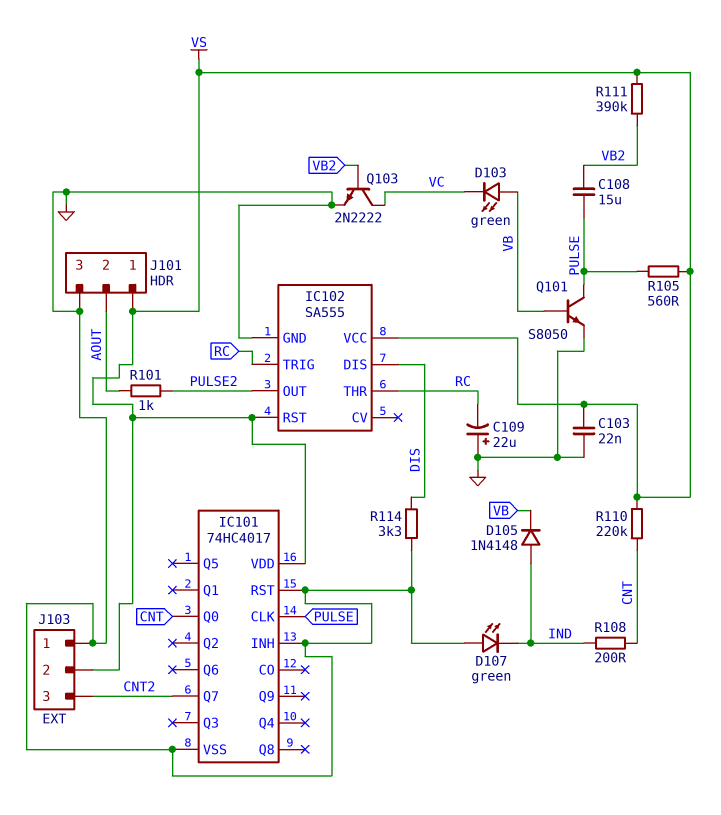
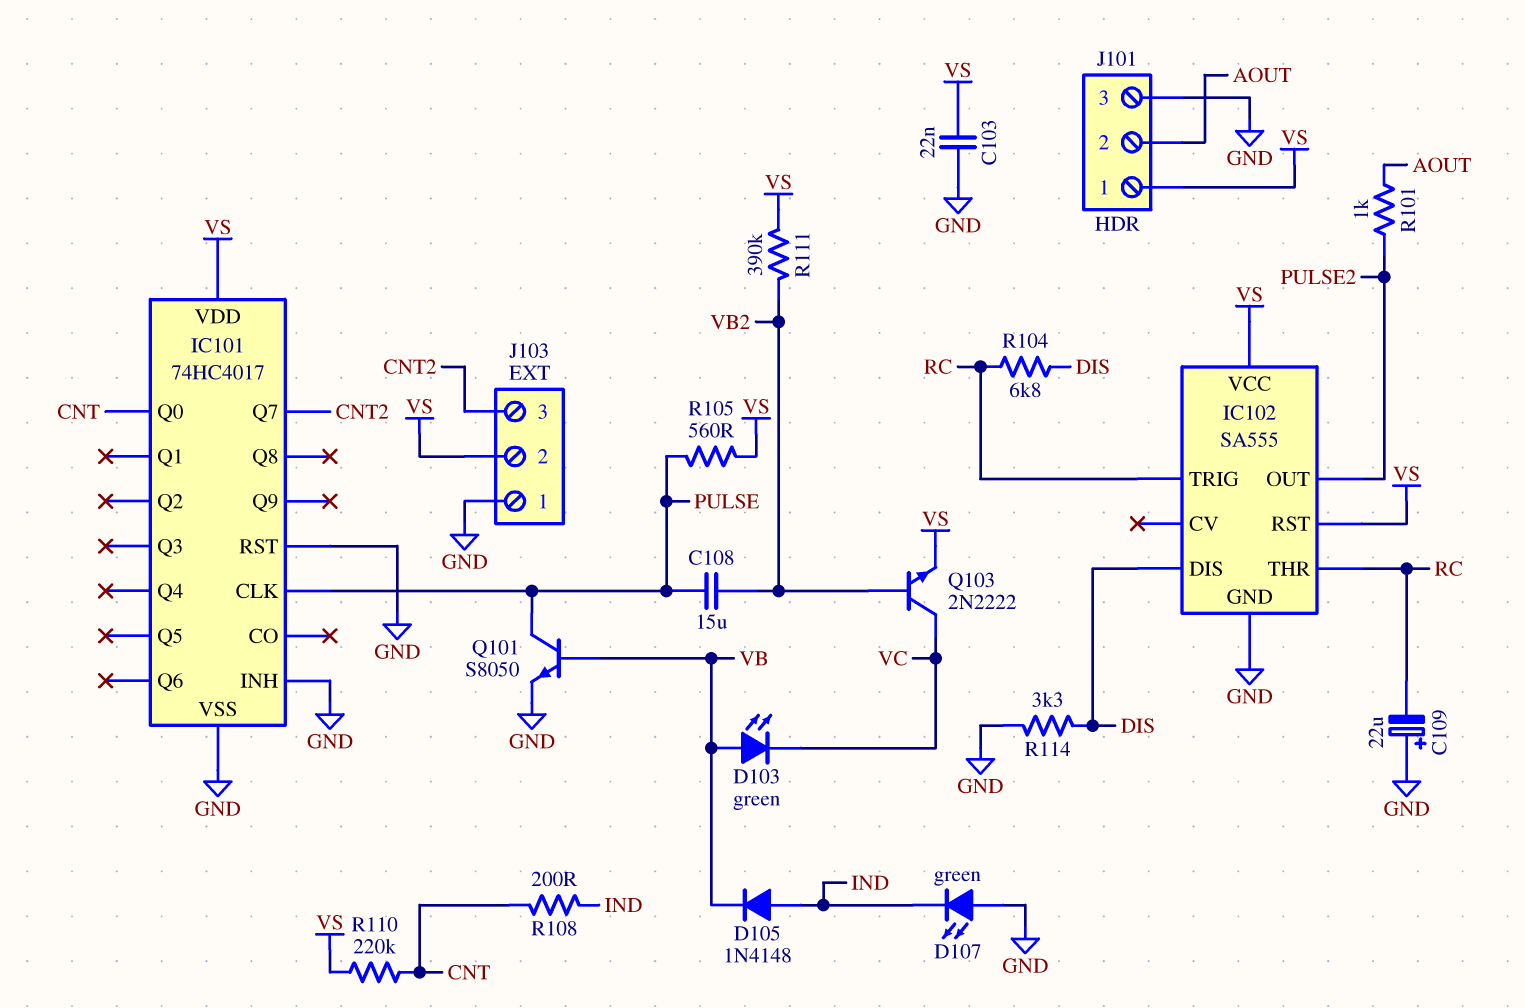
Q103: NPN 2N2222 (B VB2, C VC, E GND) -> NPN 2N2222 (B VB2, C VC, E VS)
R104: none -> 6.8k (DIS, RC)

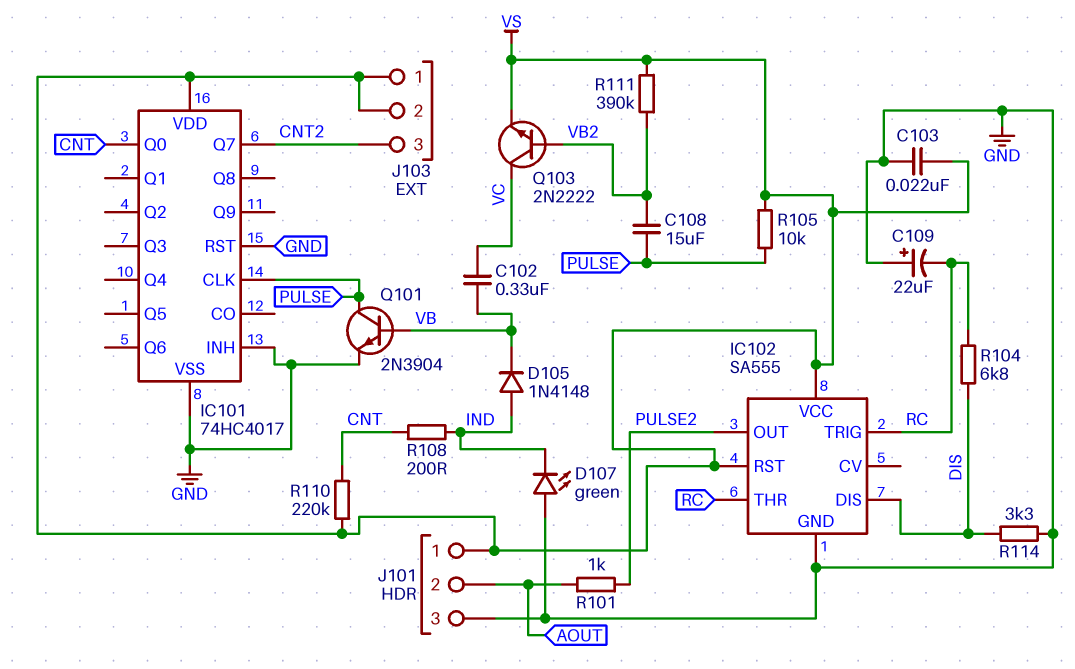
C102: none -> 330nF (VB, VC)
D103: LED green (A VB, K VC) -> none
J103 pin 1: GND -> VS
Q101: NPN S8050 (B VB, C PULSE, E GND) -> NPN 2N3904 (B VB, C PULSE, E GND)
R105: 560 (PULSE, VS) -> 10k (PULSE, VS)

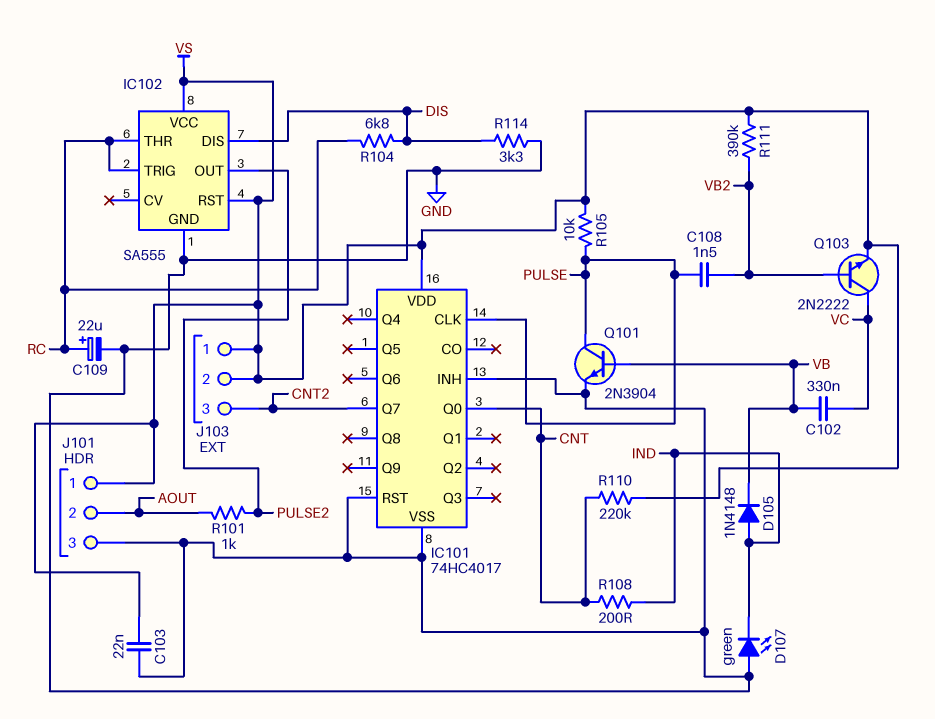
C108: 15uF (PULSE, VB2) -> 1.5nF (PULSE, VB2)
C109: 22uF (plus GND, minus RC) -> 22uF (plus RC, minus GND)

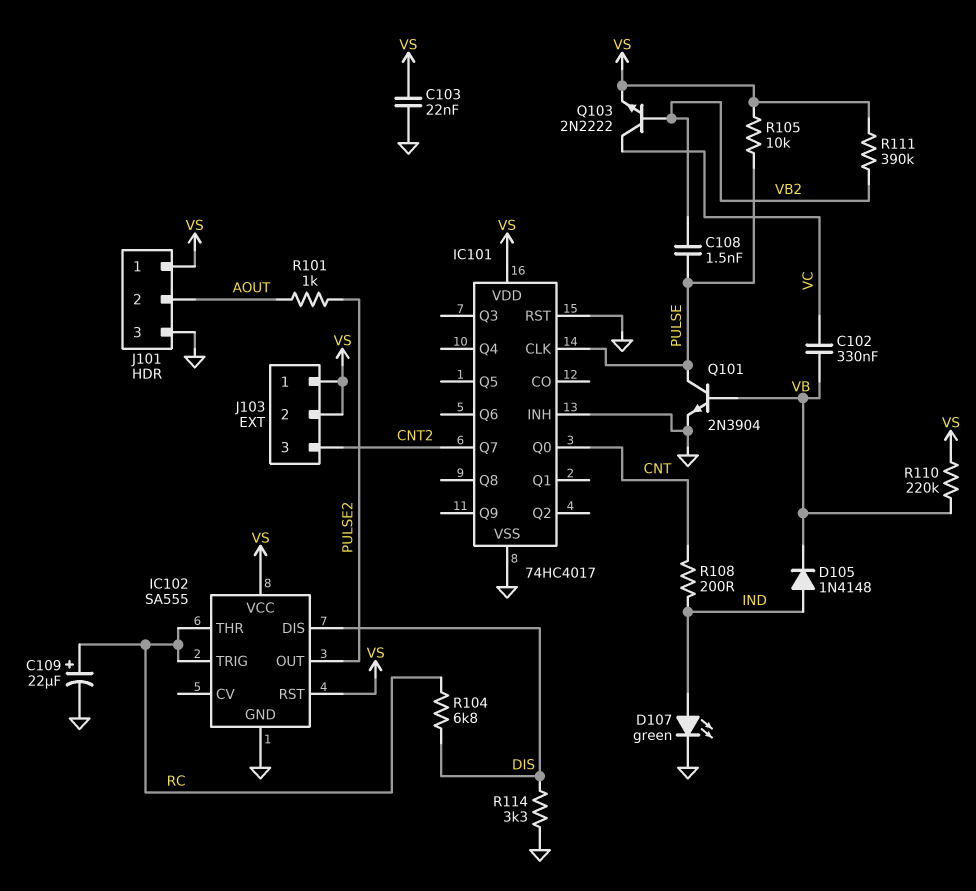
D107: LED green (A GND, K IND) -> LED green (A IND, K GND)
R110: 220k (CNT, VS) -> 220k (VB, VS)

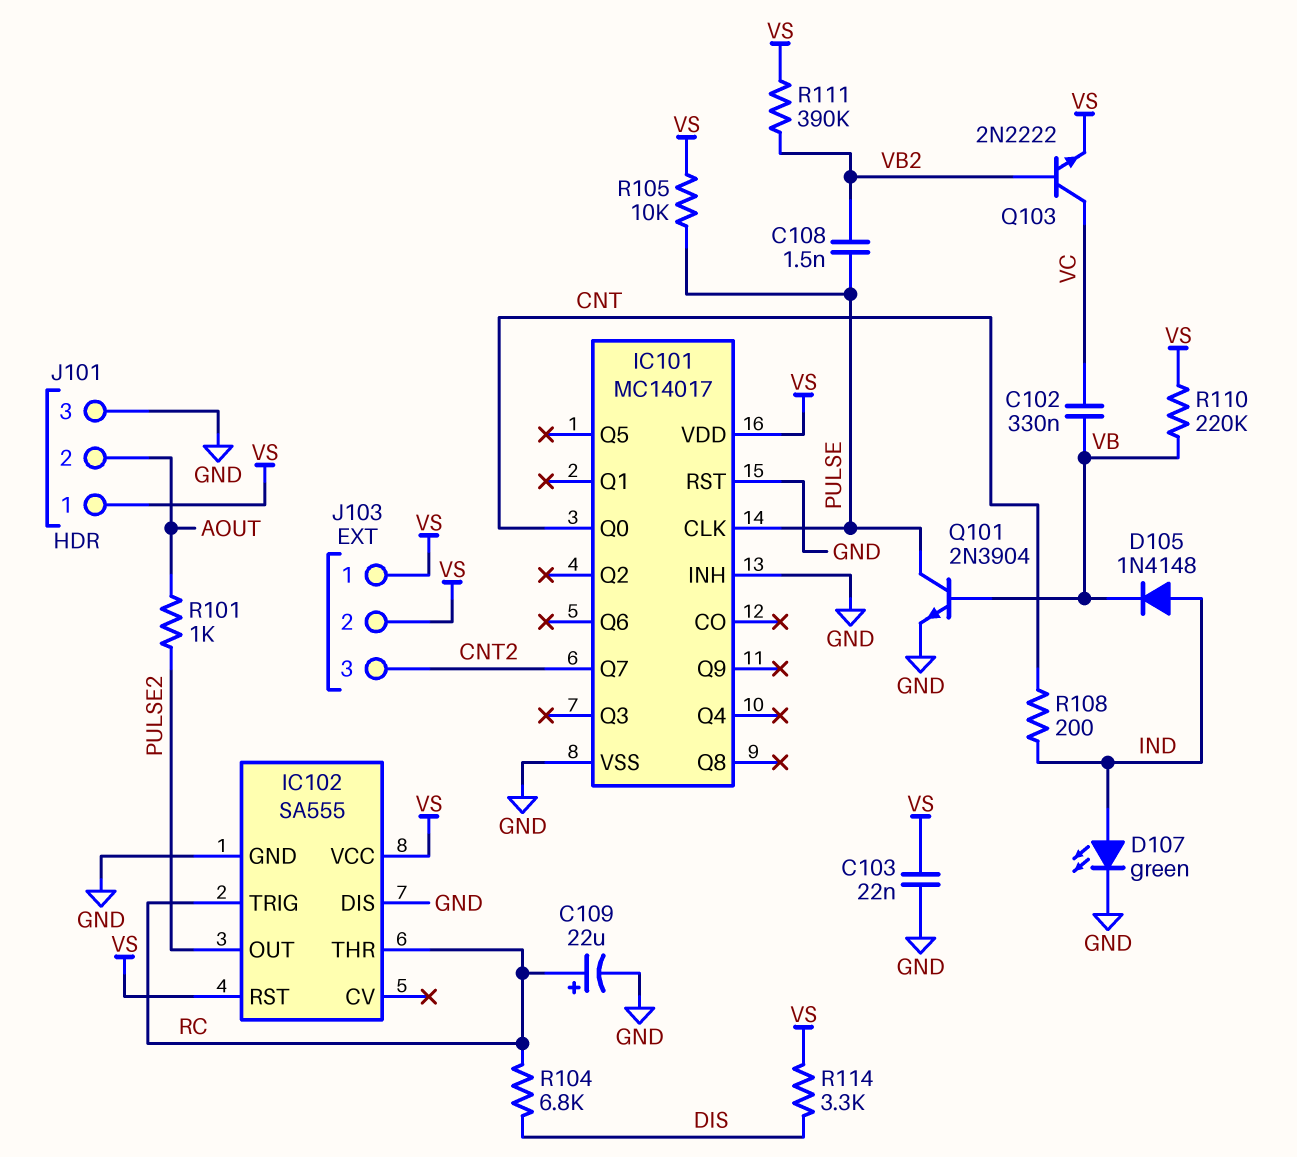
IC101: 74HC4017 -> MC14017
IC102 pin DIS: DIS -> GND
R114: 3.3k (DIS, GND) -> 3.3k (DIS, VS)

